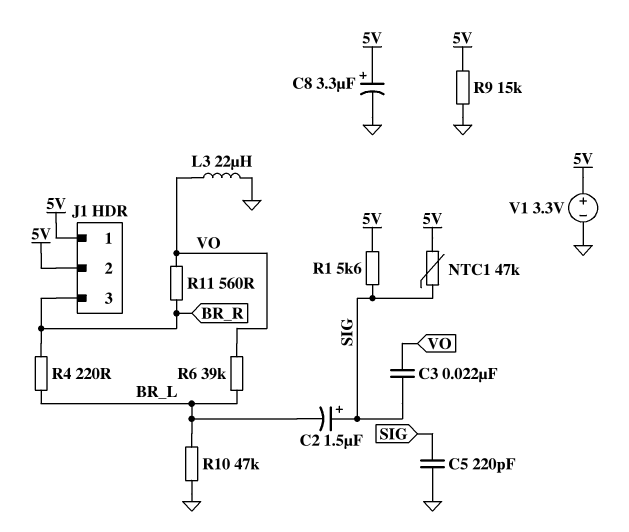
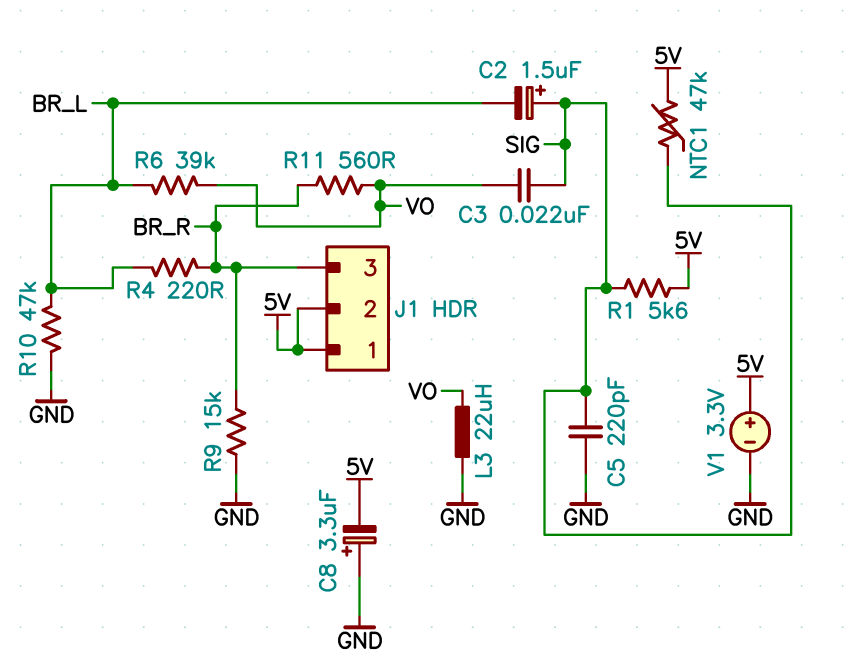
C8: 3.3uF (plus 5V, minus GND) -> 3.3uF (plus GND, minus 5V)
R9: 15k (5V, GND) -> 15k (BR_R, GND)

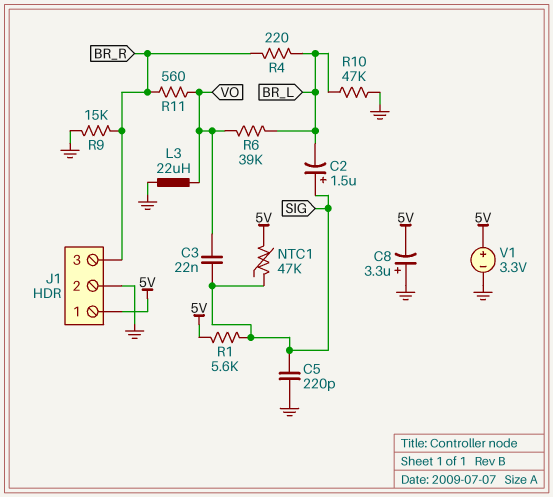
J1 pin 2: 5V -> GND

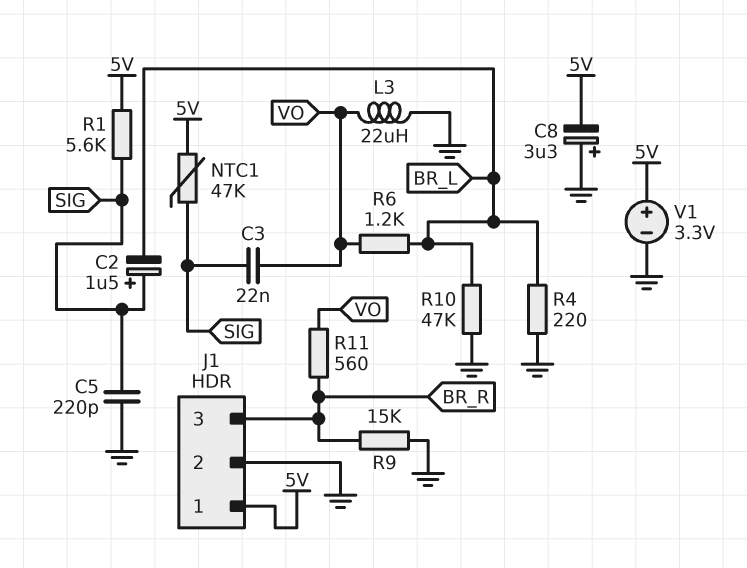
R4: 220 (BR_L, BR_R) -> 220 (BR_L, GND)
R6: 39k (BR_L, VO) -> 1.2k (BR_L, VO)

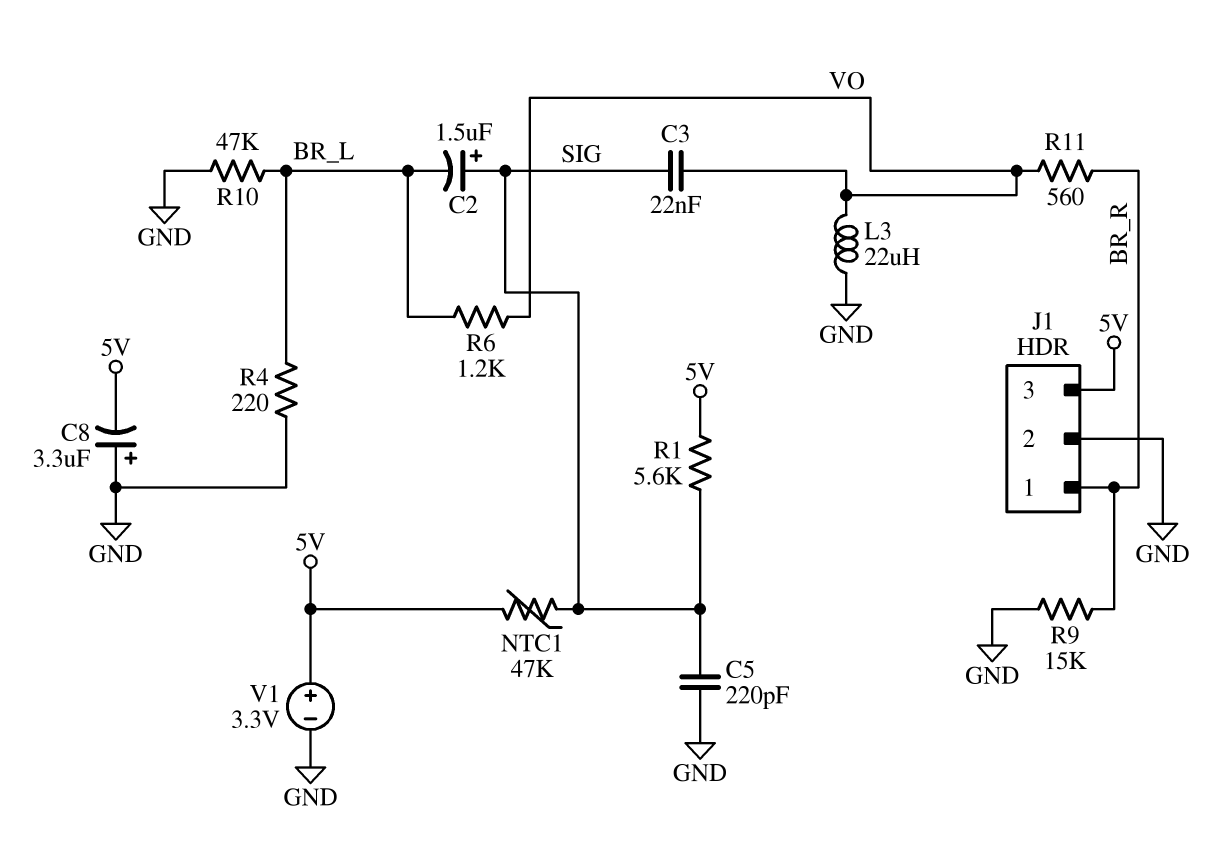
J1 pin 1: 5V -> BR_R
J1 pin 3: BR_R -> 5V

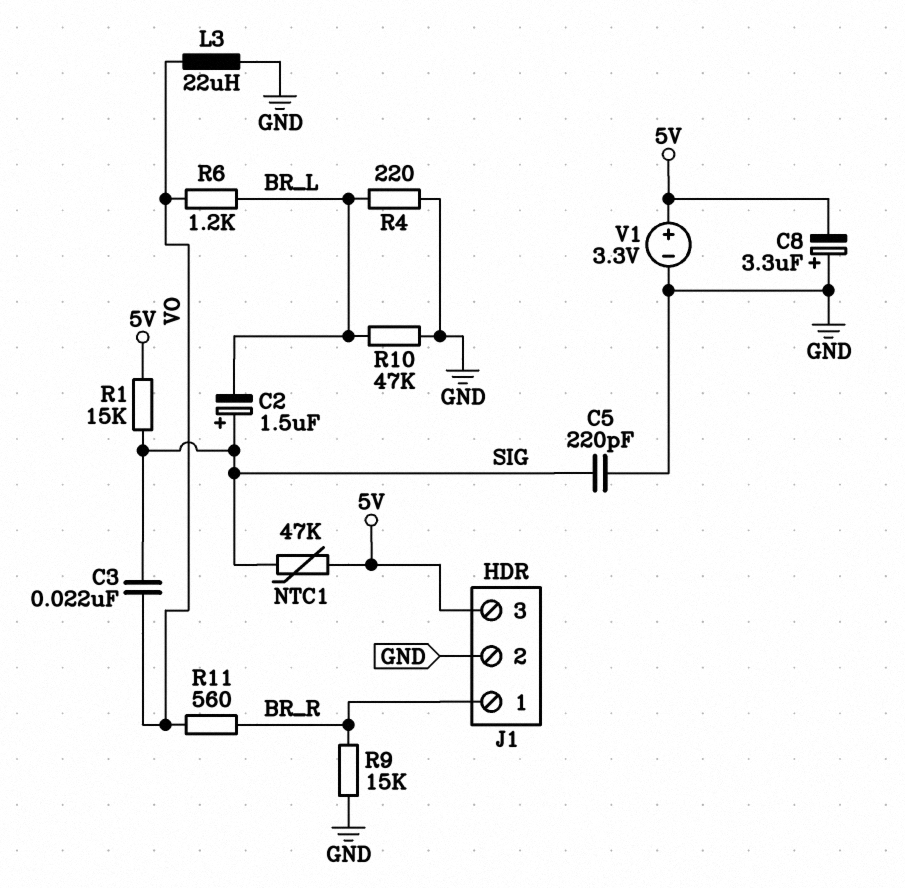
R1: 5.6k (5V, SIG) -> 15k (5V, SIG)

